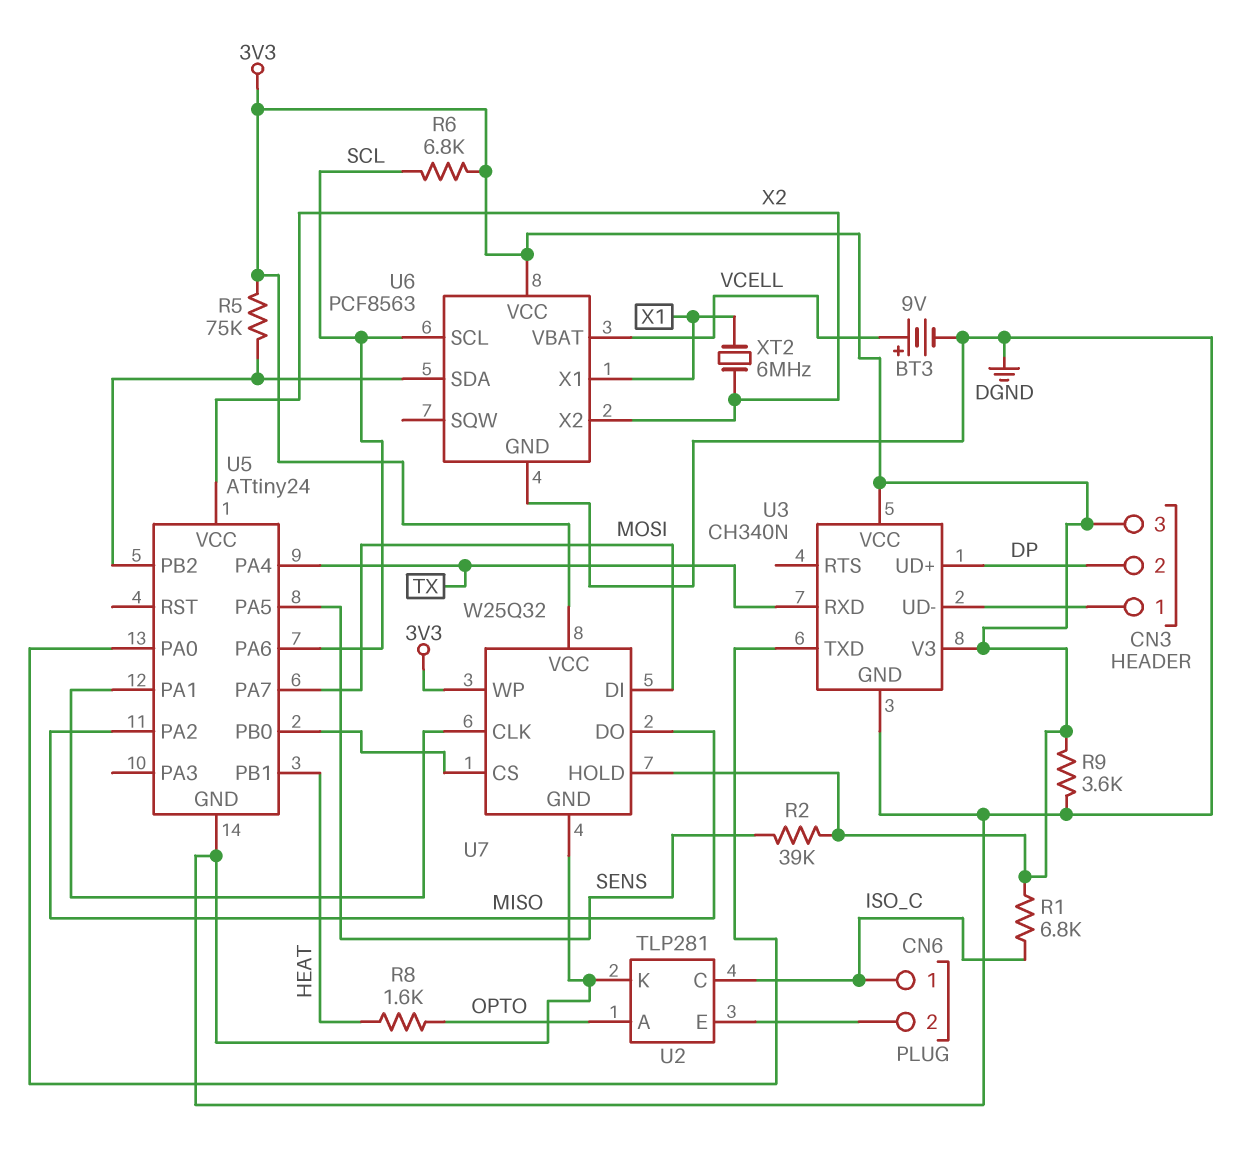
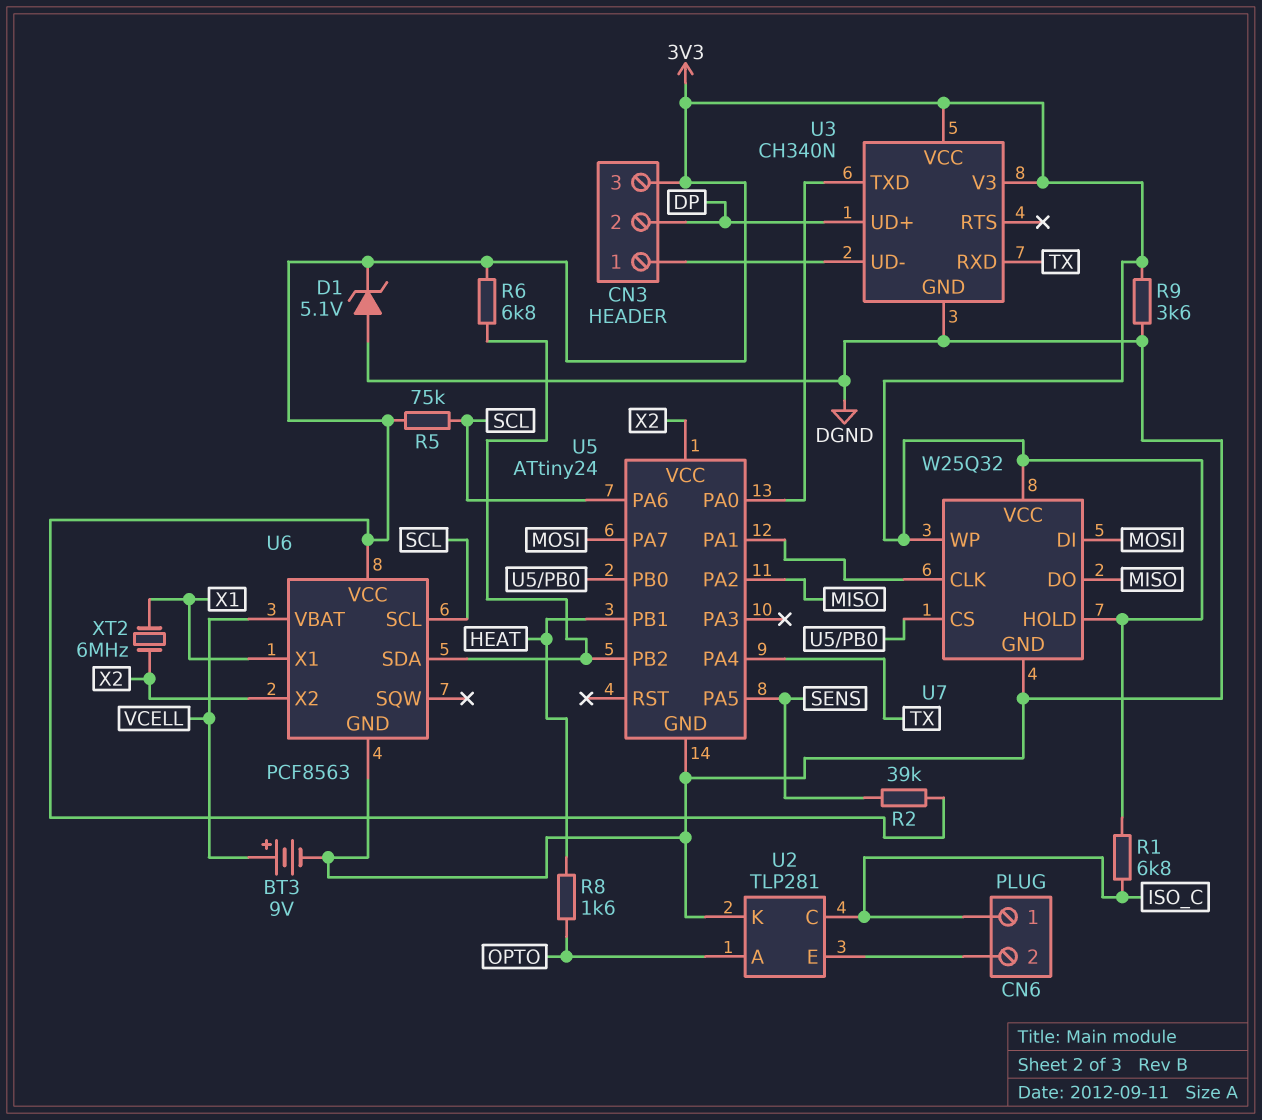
D1: none -> zener 5.1V (A DGND, K 3V3)
R5: 75k (3V3, U5/PB2) -> 75k (3V3, SCL)
R6: 6.8k (3V3, SCL) -> 6.8k (3V3, U5/PB2)

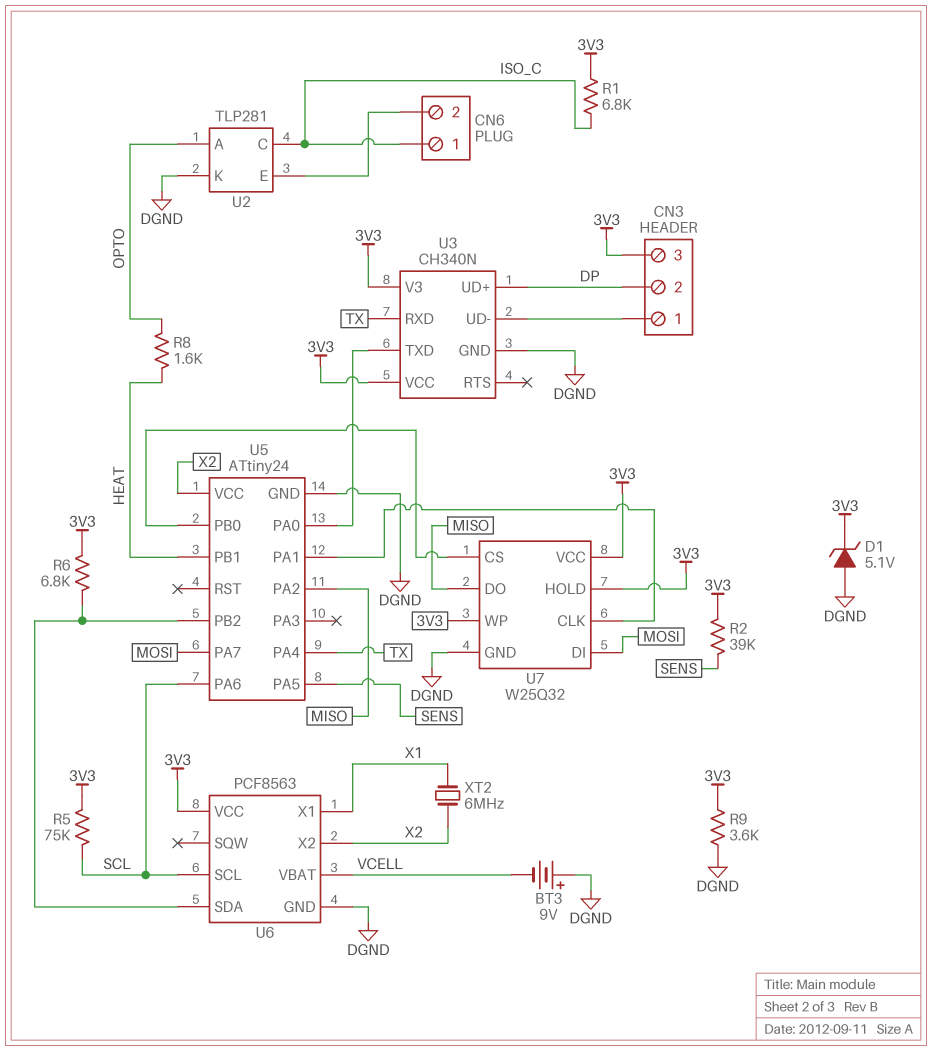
BT3: 9V (plus VCELL, minus DGND) -> 9V (plus DGND, minus VCELL)

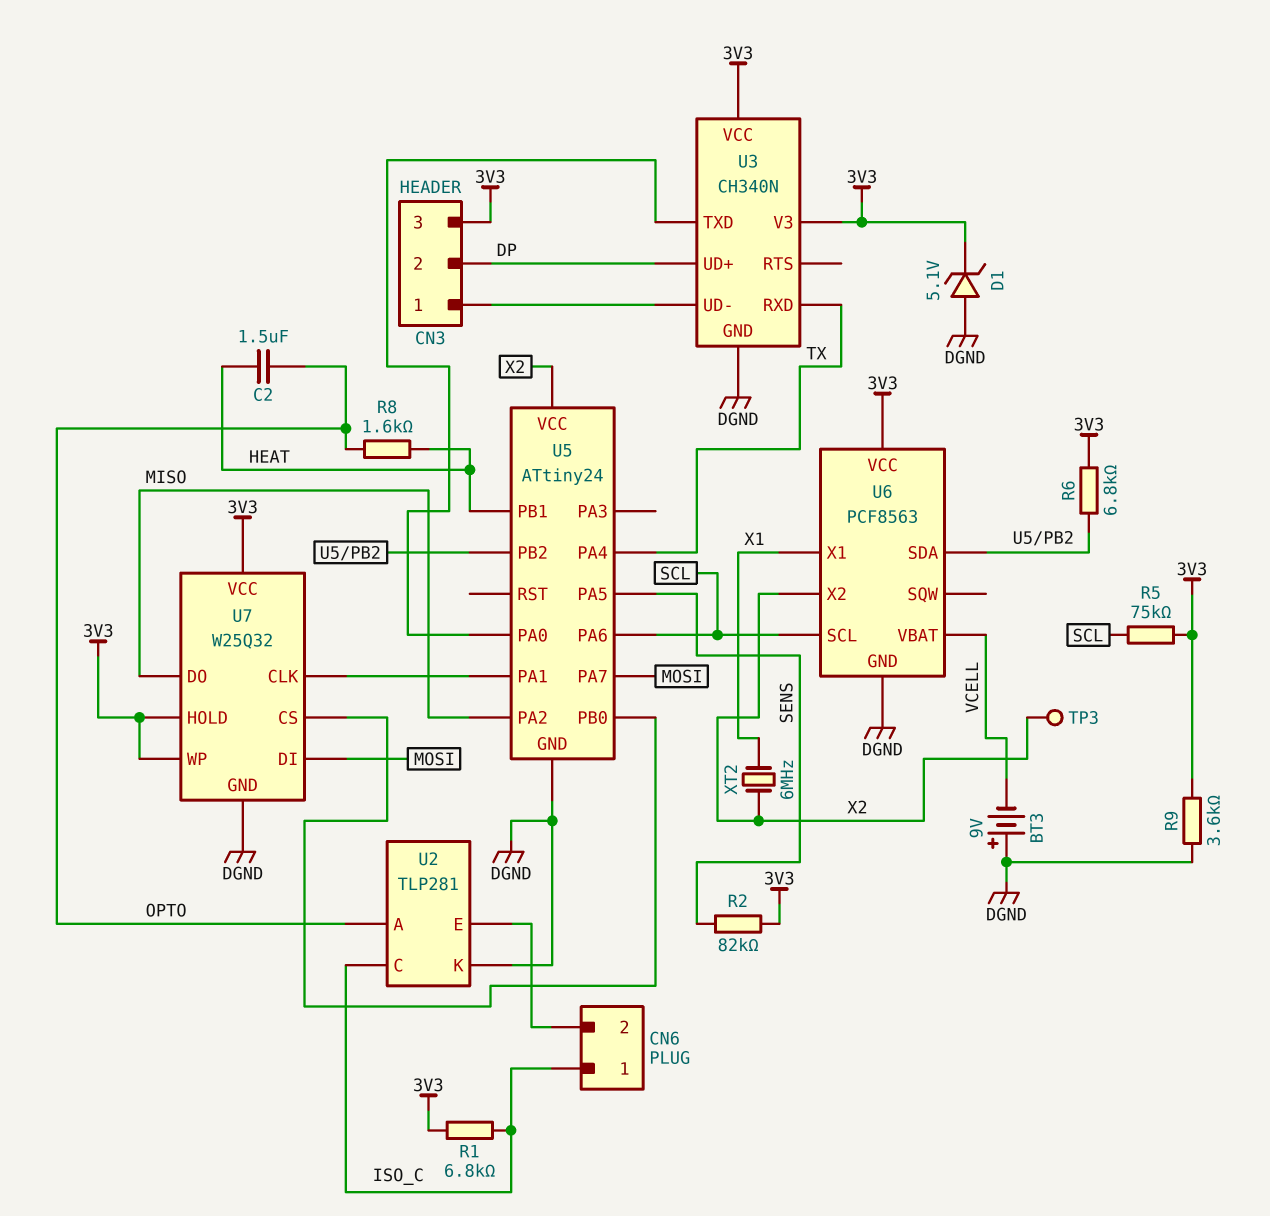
C2: none -> 1.5uF (HEAT, OPTO)
R2: 39k (3V3, SENS) -> 82k (3V3, SENS)
TP3: none -> test point (X2)

